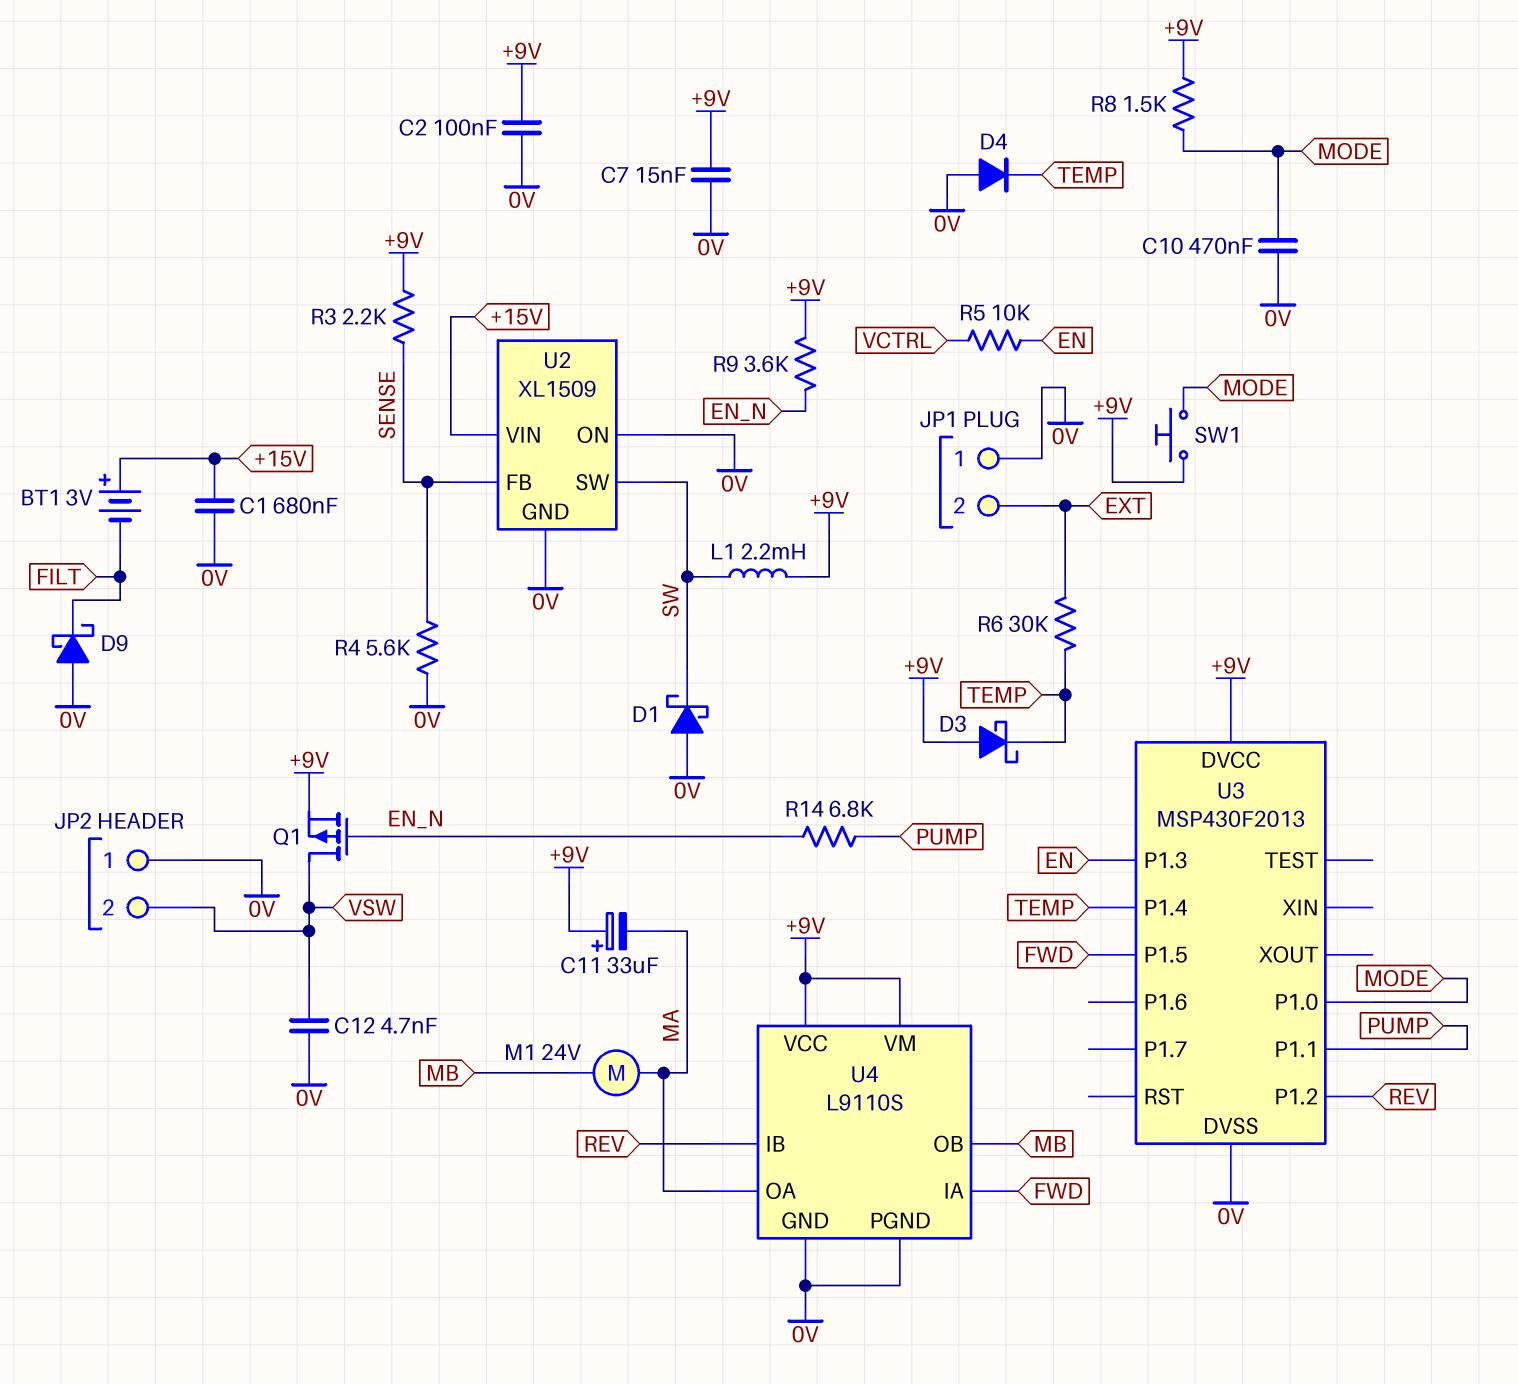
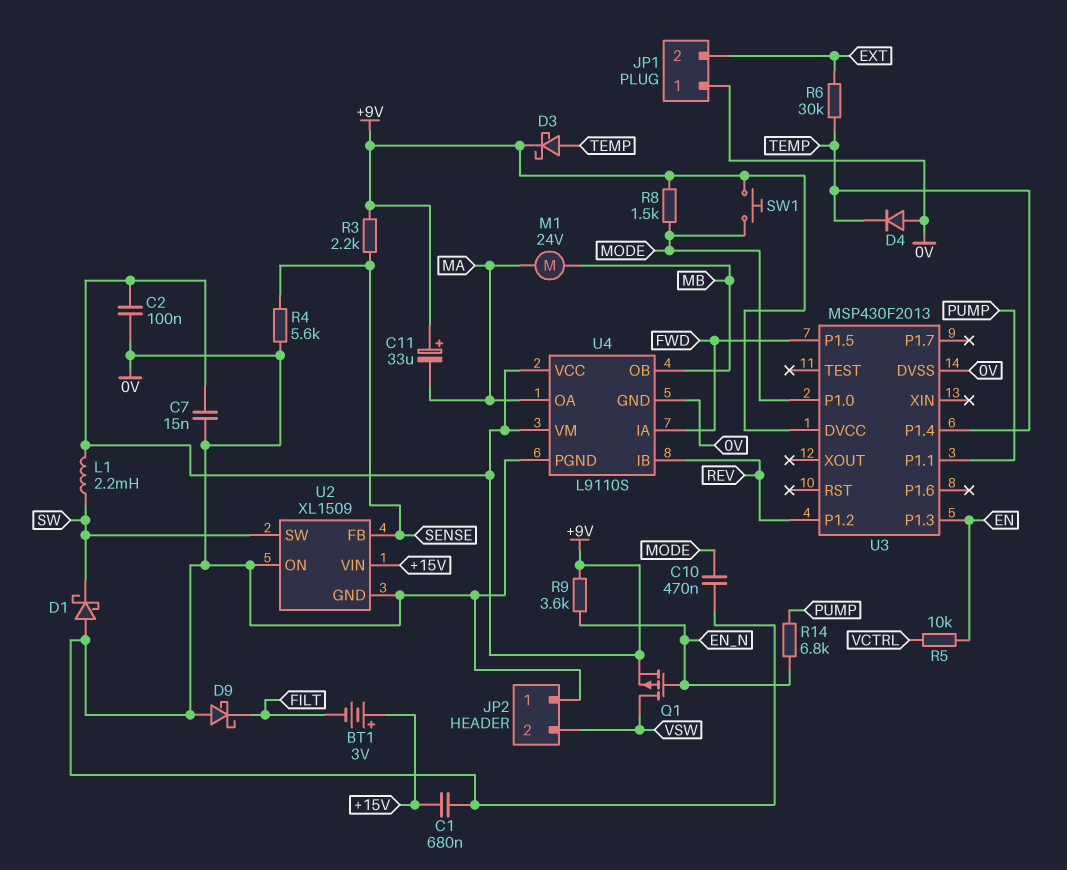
C12: 4.7nF (0V, VSW) -> none
D3: schottky (A +9V, K TEMP) -> schottky (A TEMP, K +9V)

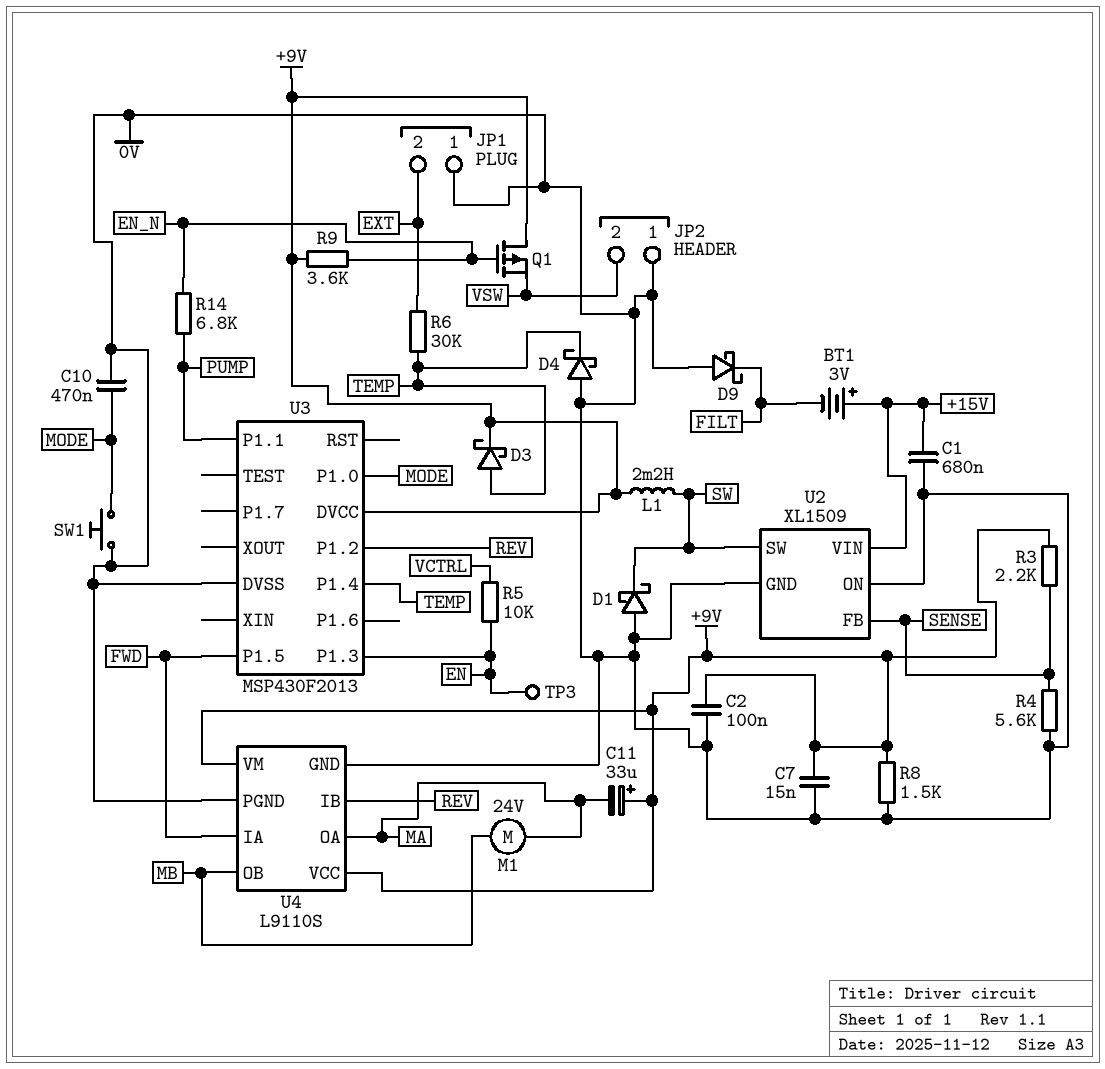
D4: diode (A 0V, K TEMP) -> schottky (A 0V, K TEMP)
Q1: PMOS (G EN_N, D VSW, S +9V) -> PMOS (G EN_N, D +9V, S VSW)
R8: 1.5k (+9V, MODE) -> 1.5k (+9V, 0V)
SW1: button (+9V, MODE) -> button (0V, MODE)
TP3: none -> test point (EN)

